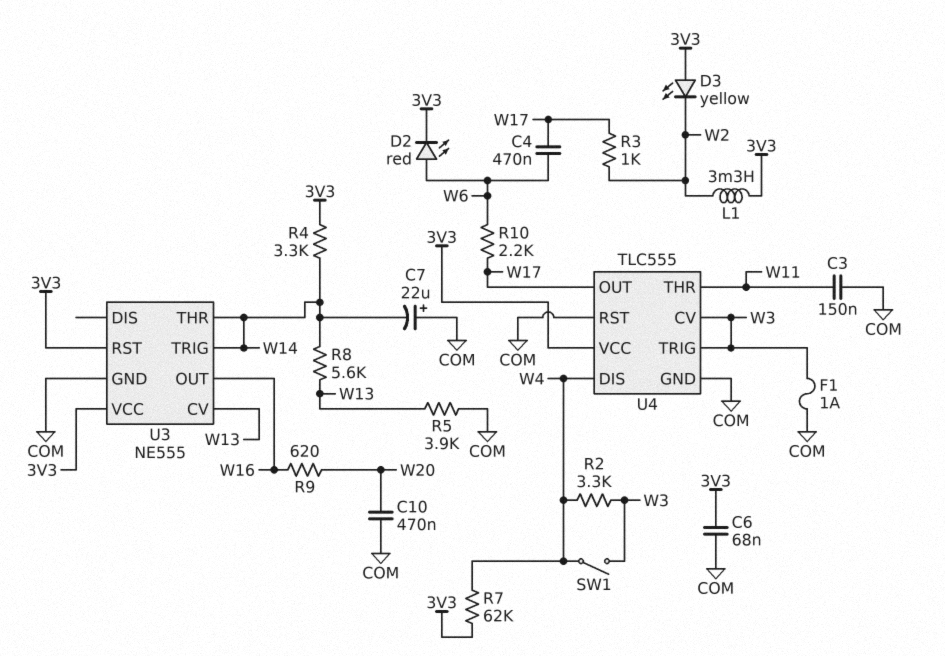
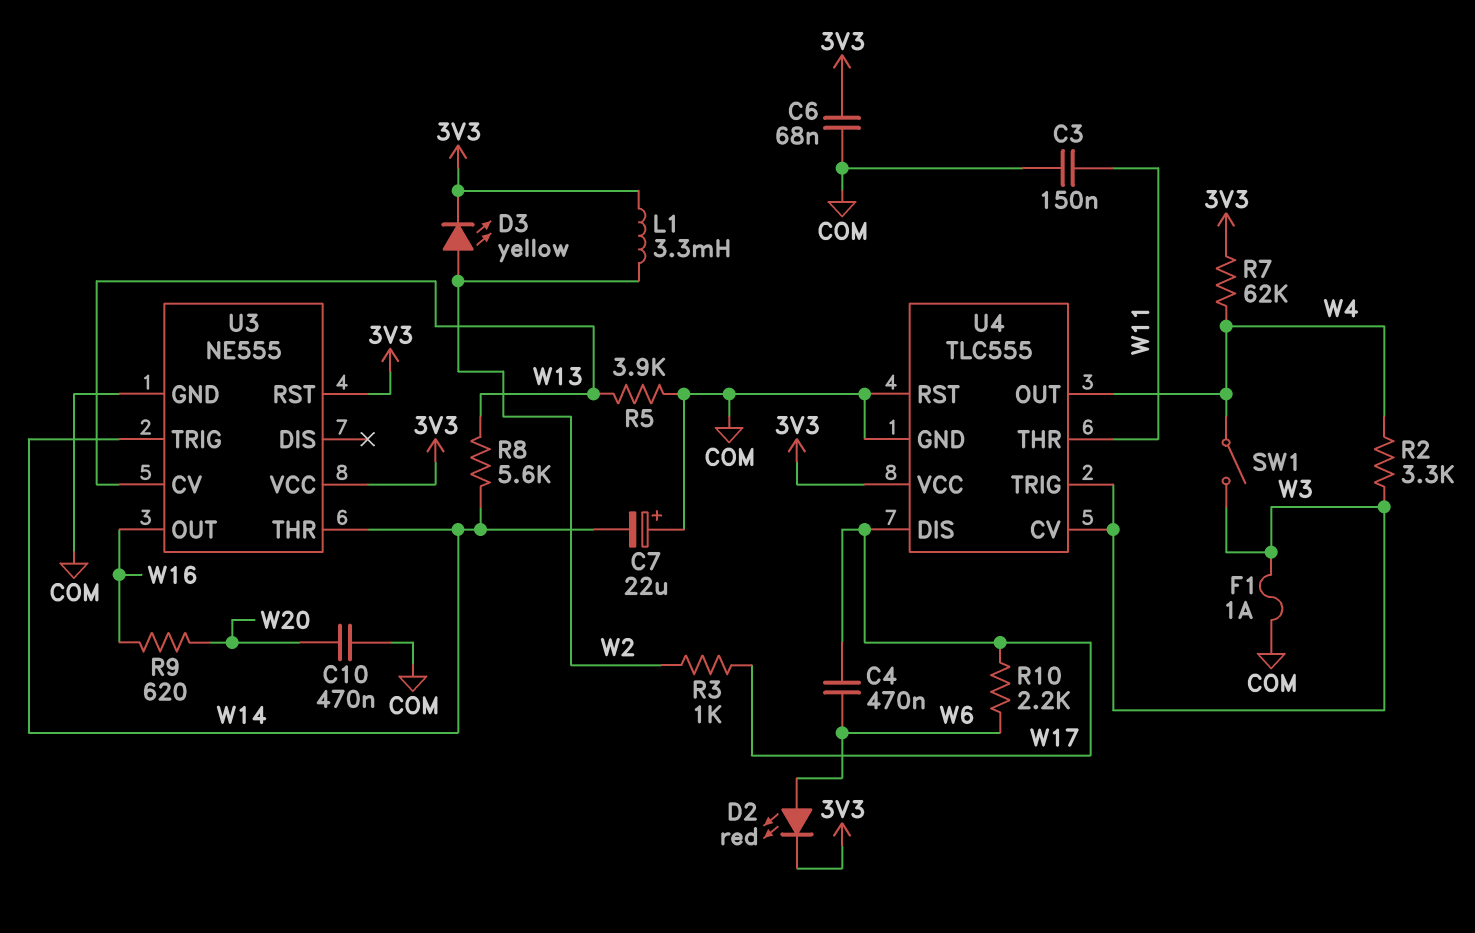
D3: LED yellow (A 3V3, K W2) -> LED yellow (A W2, K 3V3)
R4: 3.3k (3V3, W14) -> none
U4 pin DIS: W4 -> W17
U4 pin OUT: W17 -> W4

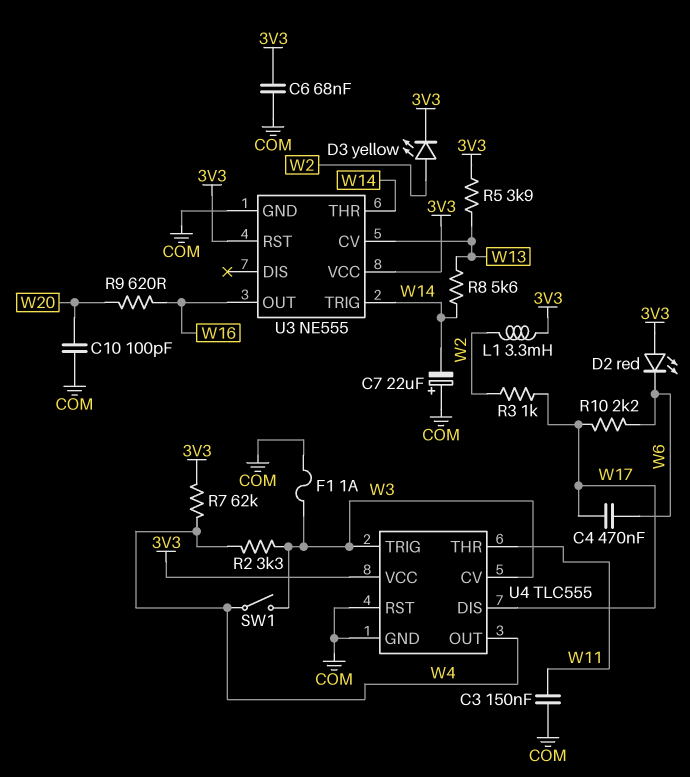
C10: 470nF (COM, W20) -> 100pF (COM, W20)
D2: LED red (A W6, K 3V3) -> LED red (A 3V3, K W6)
R5: 3.9k (COM, W13) -> 3.9k (3V3, W13)

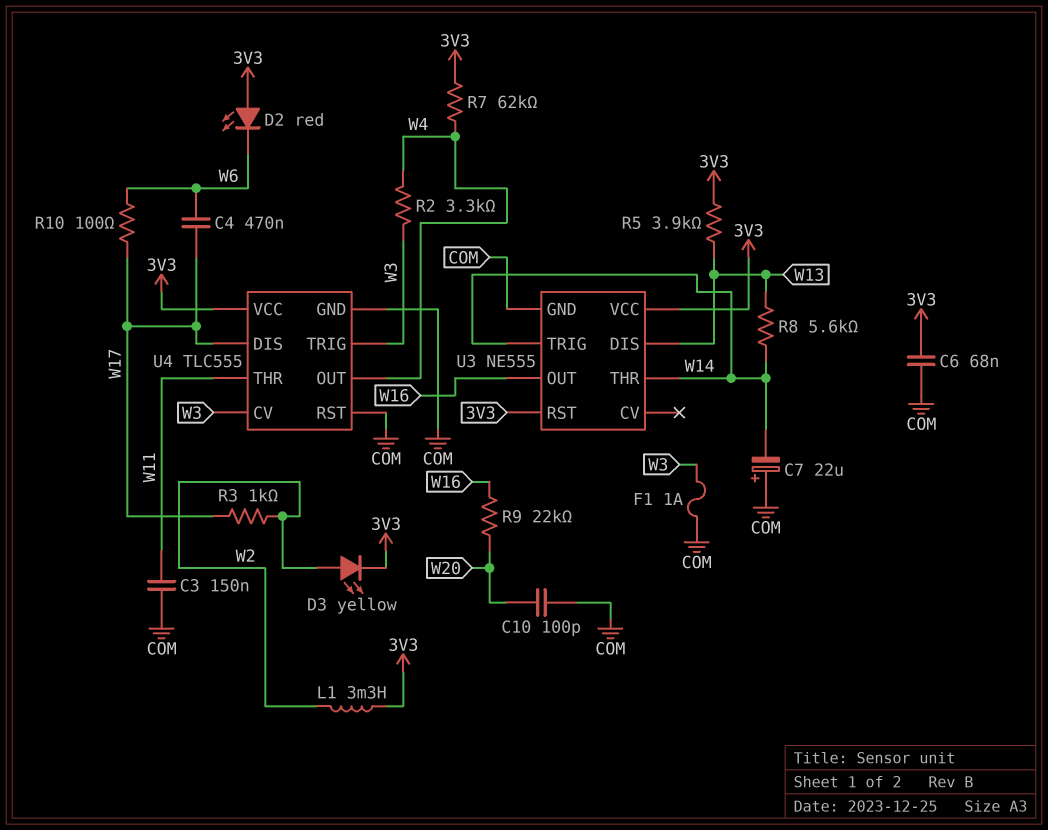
R9: 620 (W16, W20) -> 22k (W16, W20)
R10: 2.2k (W6, W17) -> 100 (W6, W17)
SW1: switch (W3, W4) -> none
U3 pin CV: W13 -> none
U3 pin DIS: none -> W13

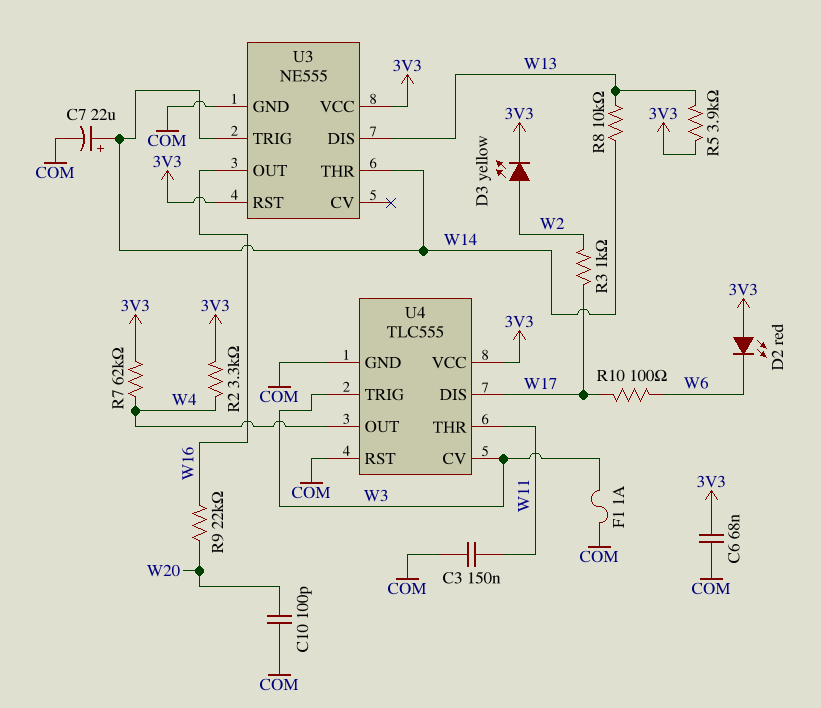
C4: 470nF (W6, W17) -> none
C7: 22uF (plus COM, minus W14) -> 22uF (plus W14, minus COM)
L1: 3.3mH (3V3, W2) -> none
R2: 3.3k (W3, W4) -> 3.3k (3V3, W4)
R8: 5.6k (W13, W14) -> 10k (W13, W14)

